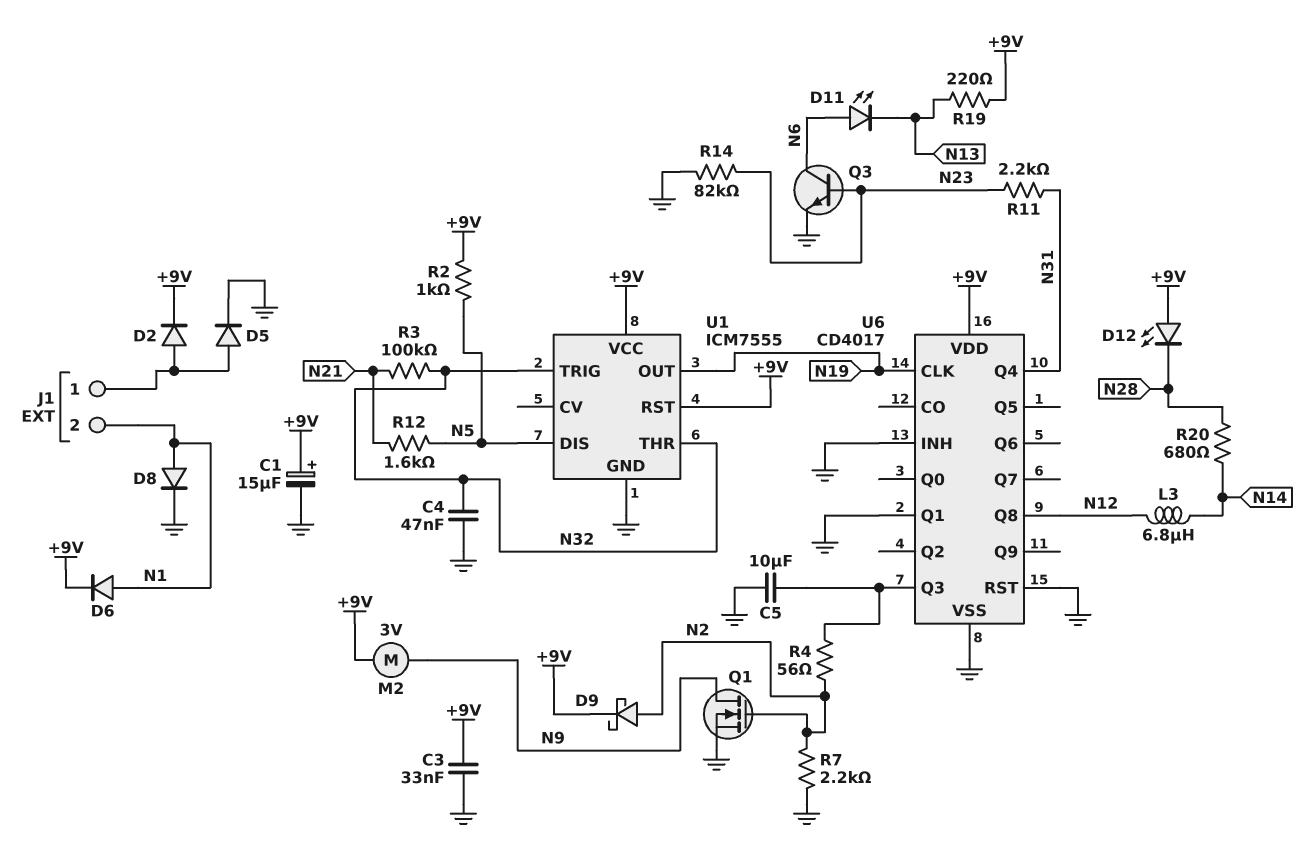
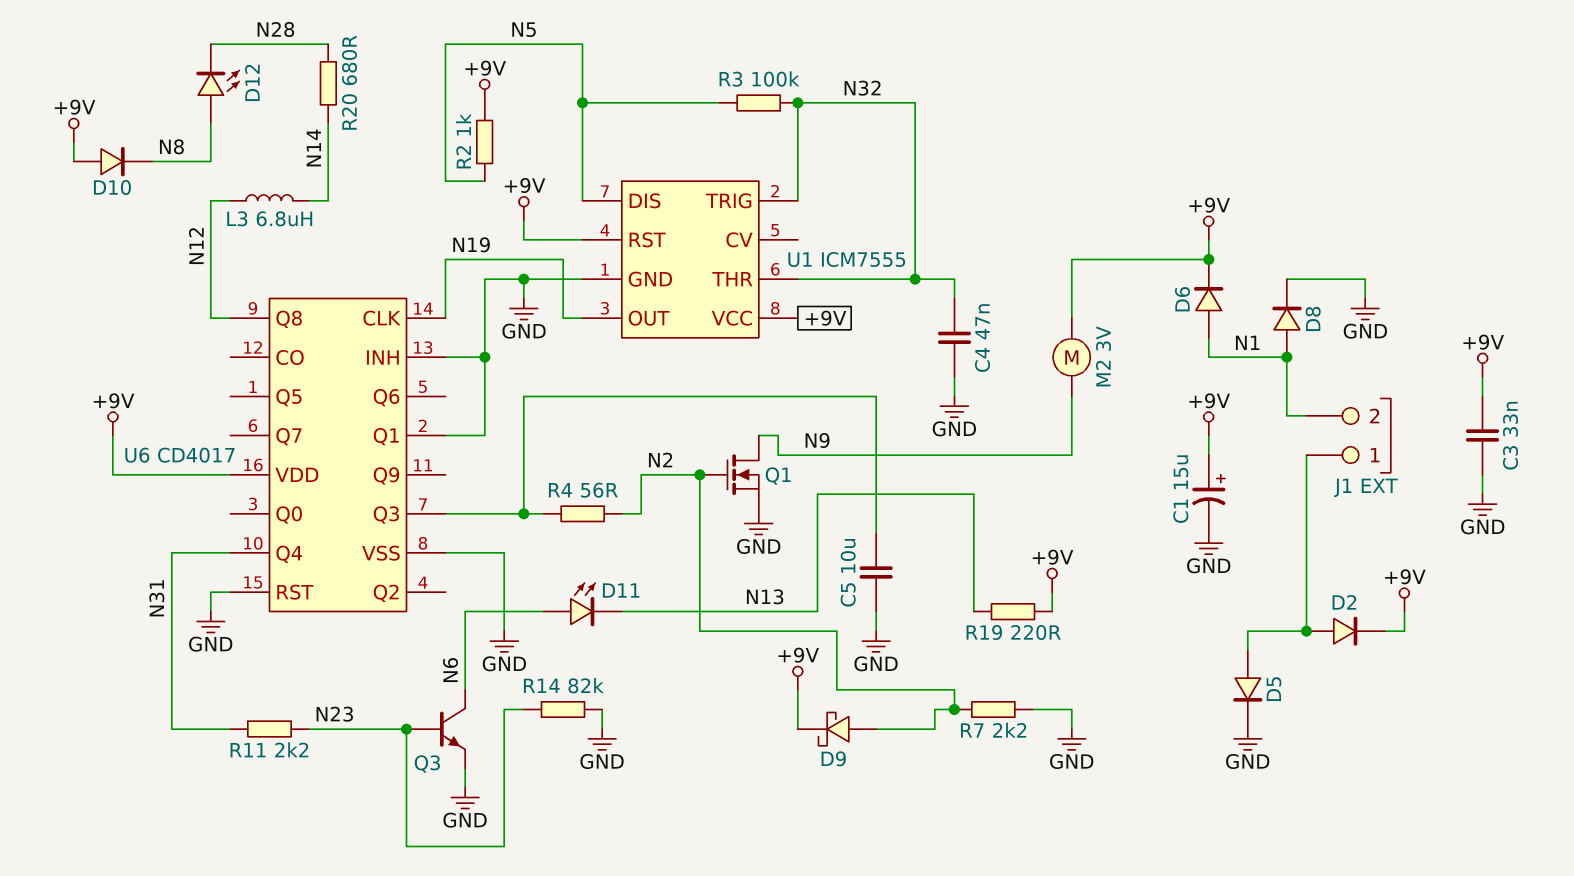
D10: none -> diode (A +9V, K N8)
D12: LED (A +9V, K N28) -> LED (A N8, K N28)
R3: 100k (N21, N32) -> 100k (N5, N32)
R12: 1.6k (N5, N21) -> none

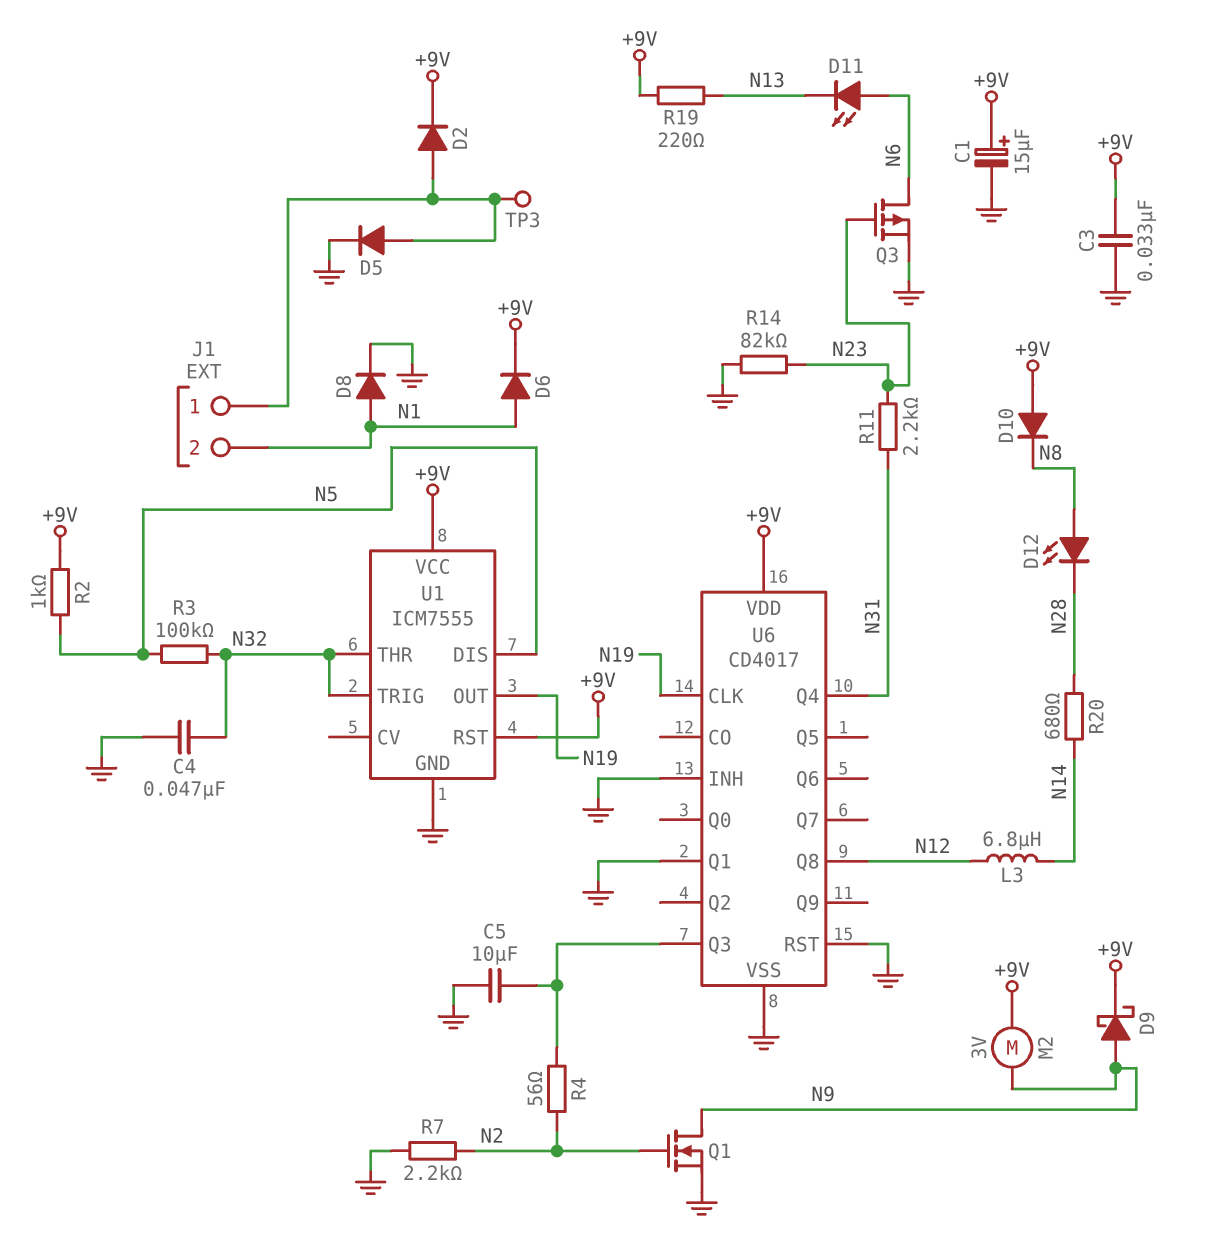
D9: schottky (A N2, K +9V) -> schottky (A N9, K +9V)
Q3: NPN (B N23, C N6, E GND) -> PMOS (G N23, D N6, S GND)
TP3: none -> test point (J1/1)

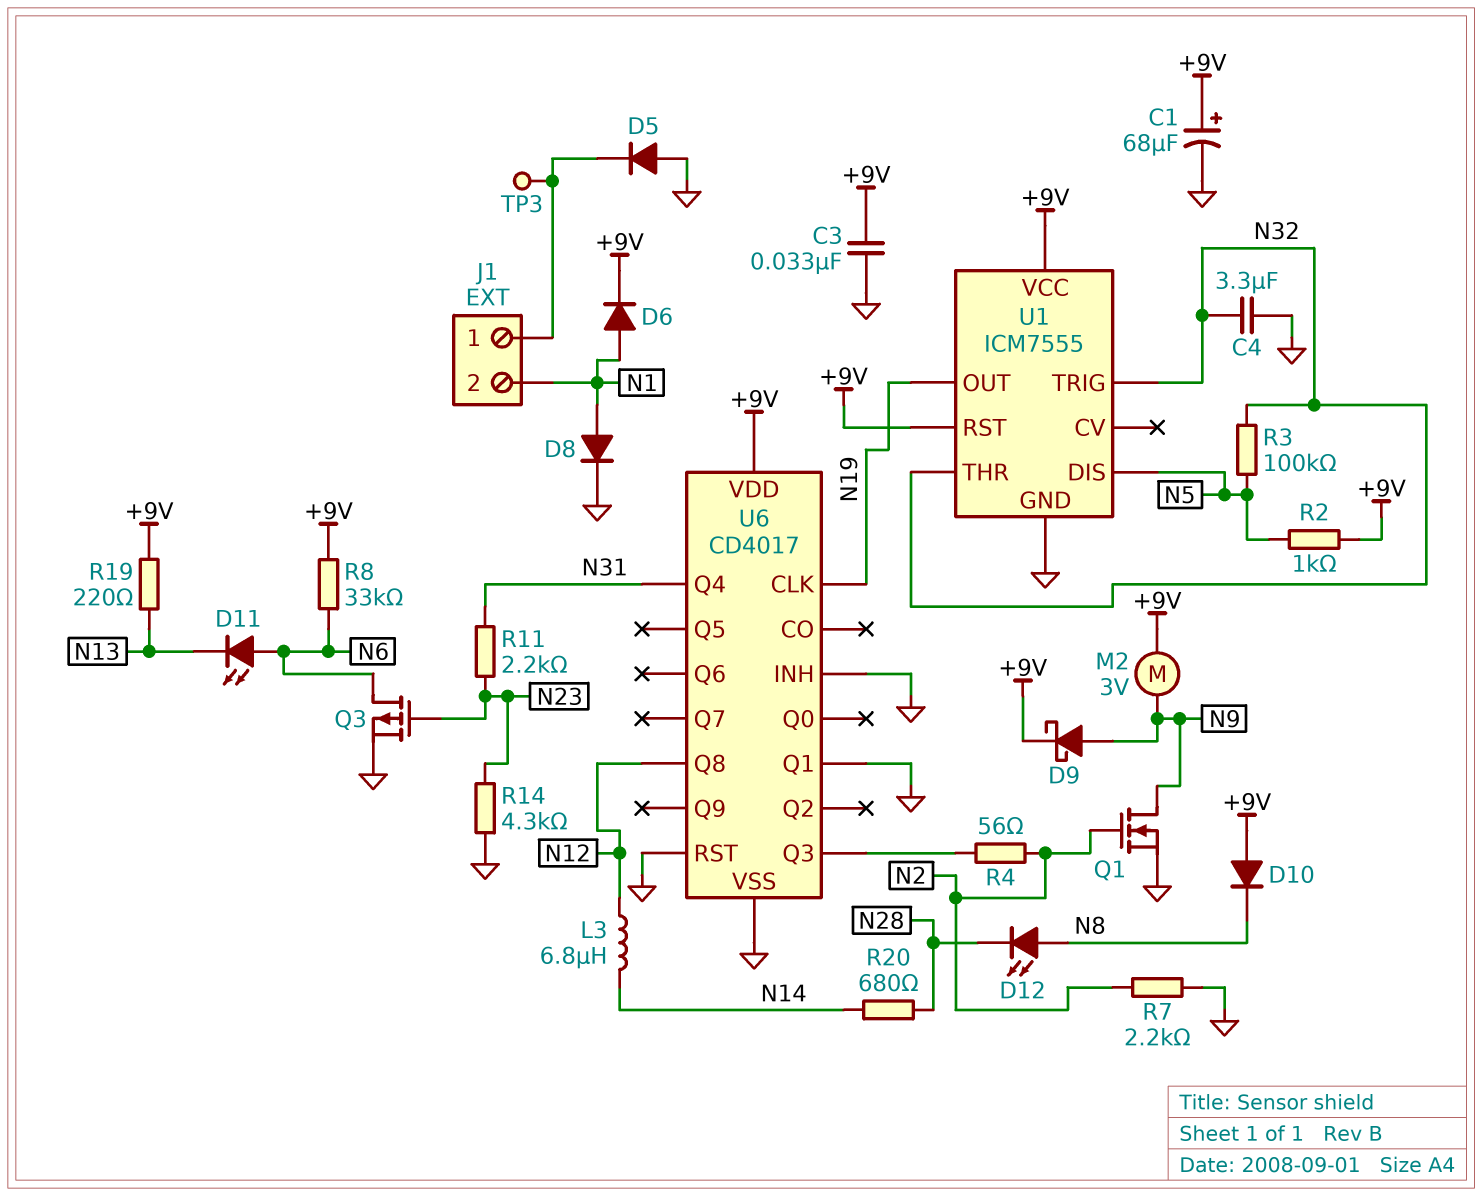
C1: 15uF (plus +9V, minus GND) -> 68uF (plus +9V, minus GND)
C4: 47nF (GND, N32) -> 3.3uF (GND, N32)
C5: 10uF (GND, U6/Q3) -> none
D2: diode (A J1/1, K +9V) -> none
D5: diode (A J1/1, K GND) -> diode (A GND, K J1/1)
R8: none -> 33k (+9V, N6)
R14: 82k (GND, N23) -> 4.3k (GND, N23)

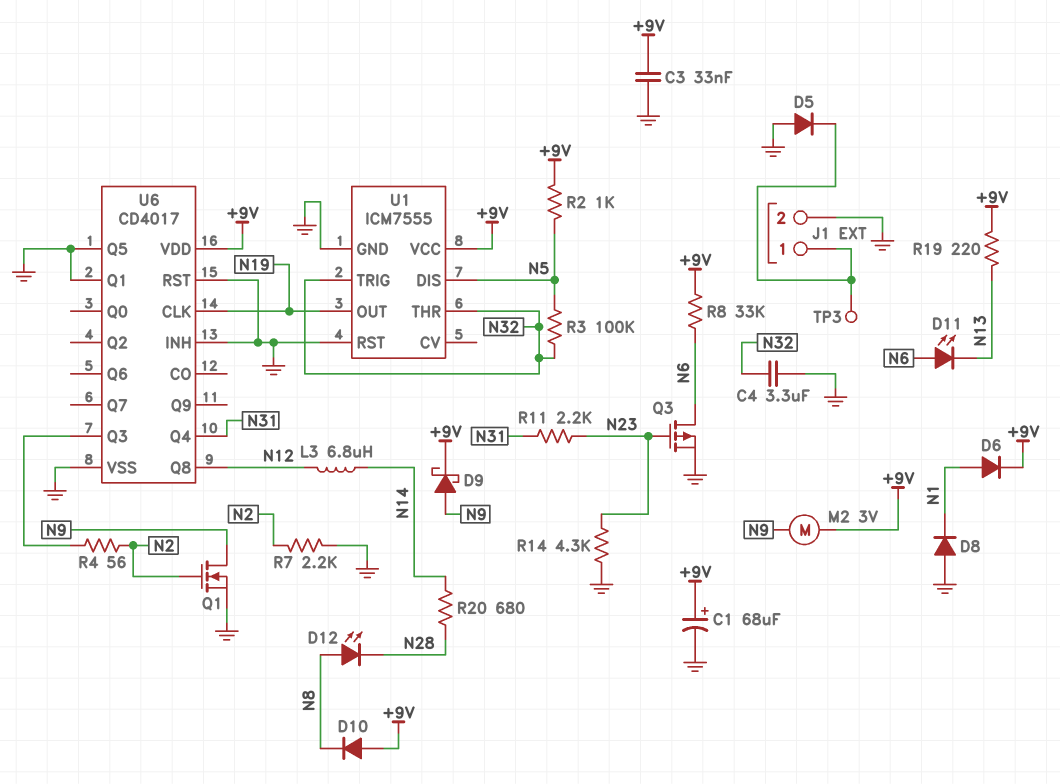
D8: diode (A N1, K GND) -> diode (A GND, K N1)
J1 pin 2: N1 -> GND
U1 pin RST: +9V -> GND
U6 pin Q5: none -> GND

